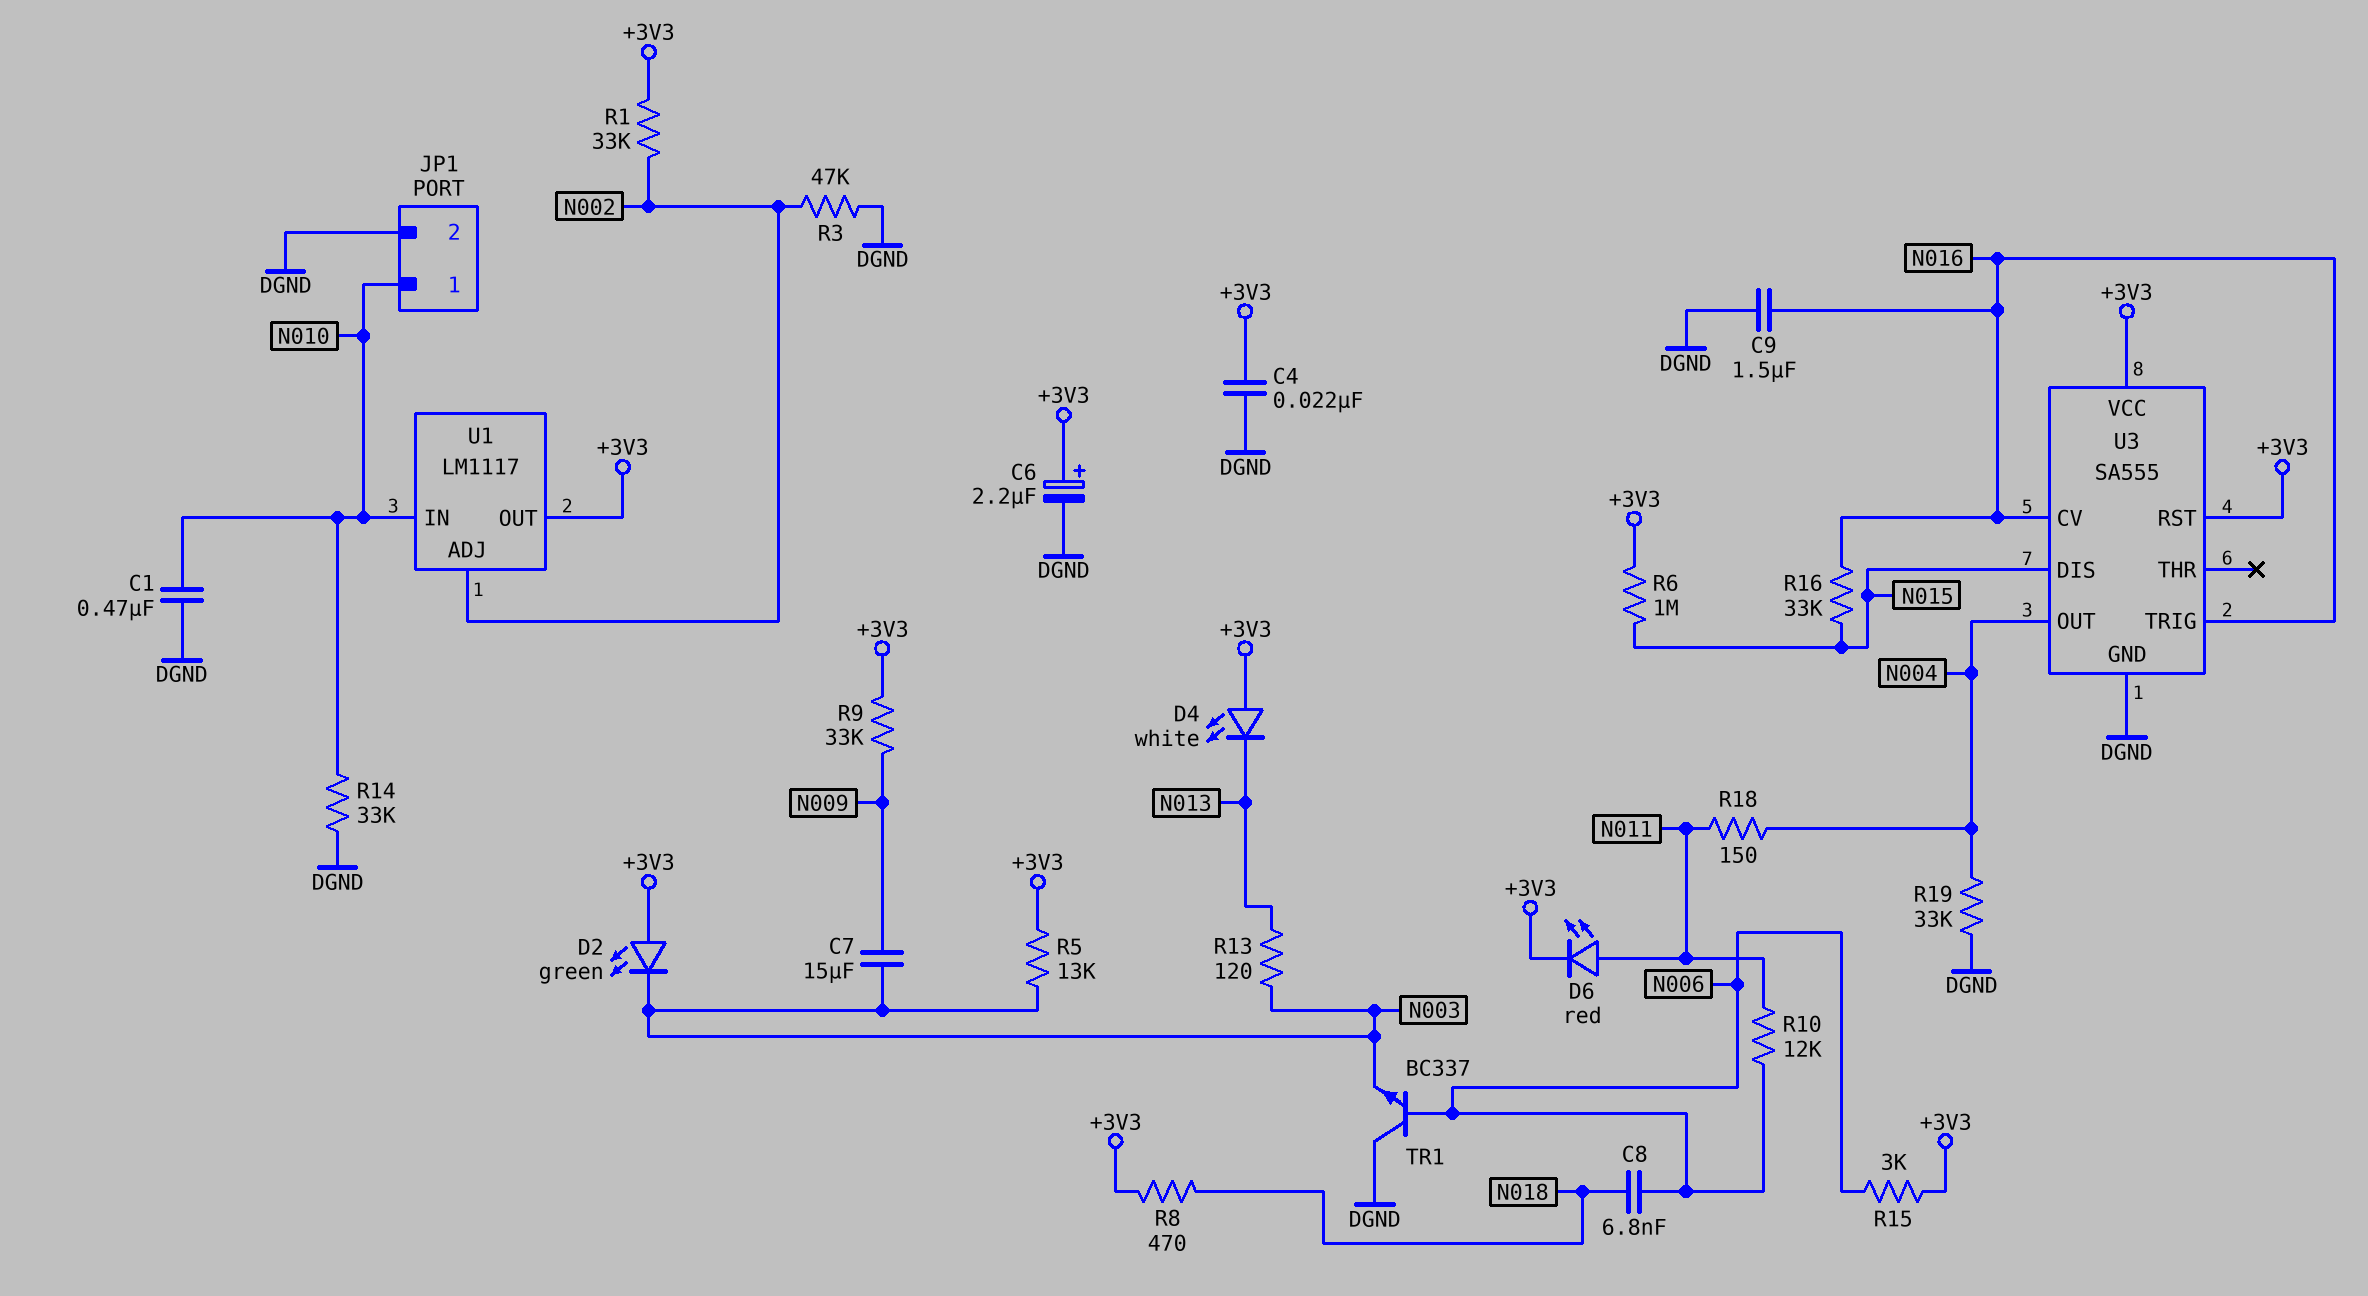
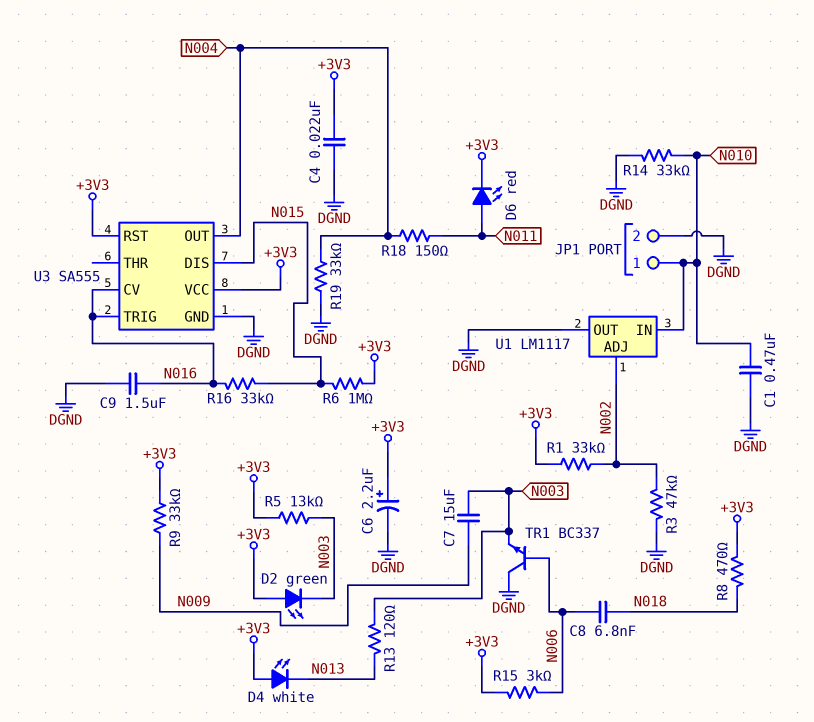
R10: 12k (N006, N011) -> none
U1 pin OUT: +3V3 -> DGND

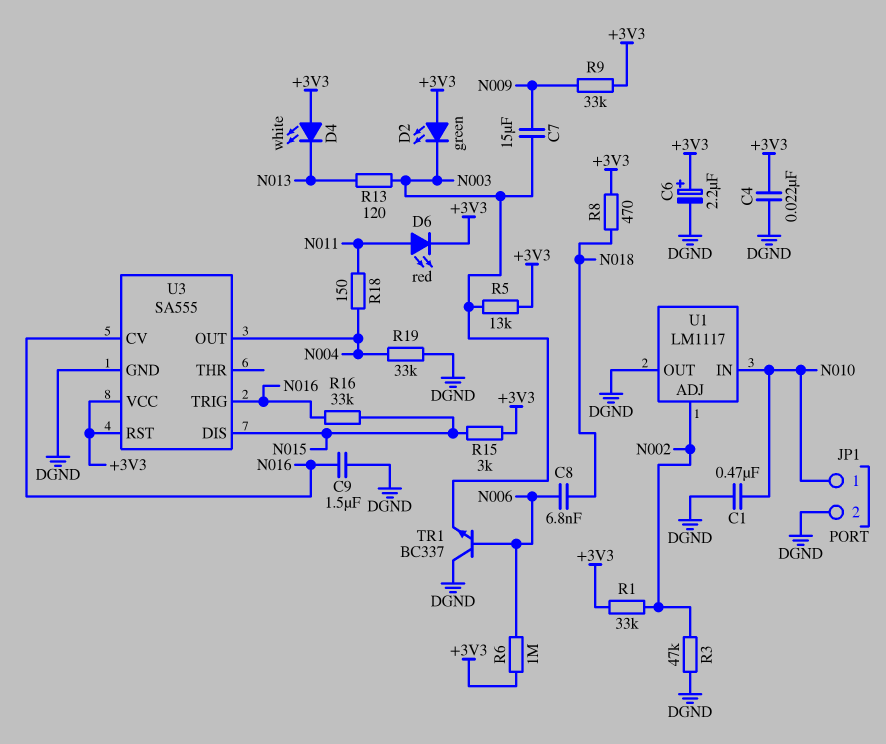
R6: 1M (+3V3, N015) -> 1M (+3V3, N006)
R14: 33k (DGND, N010) -> none
R15: 3k (+3V3, N006) -> 3k (+3V3, N015)

